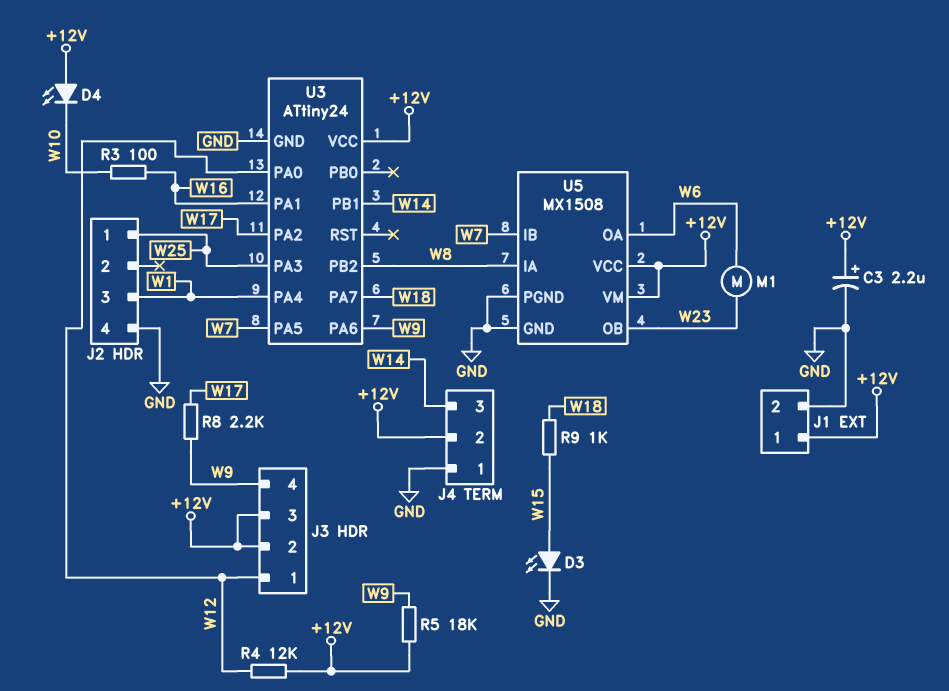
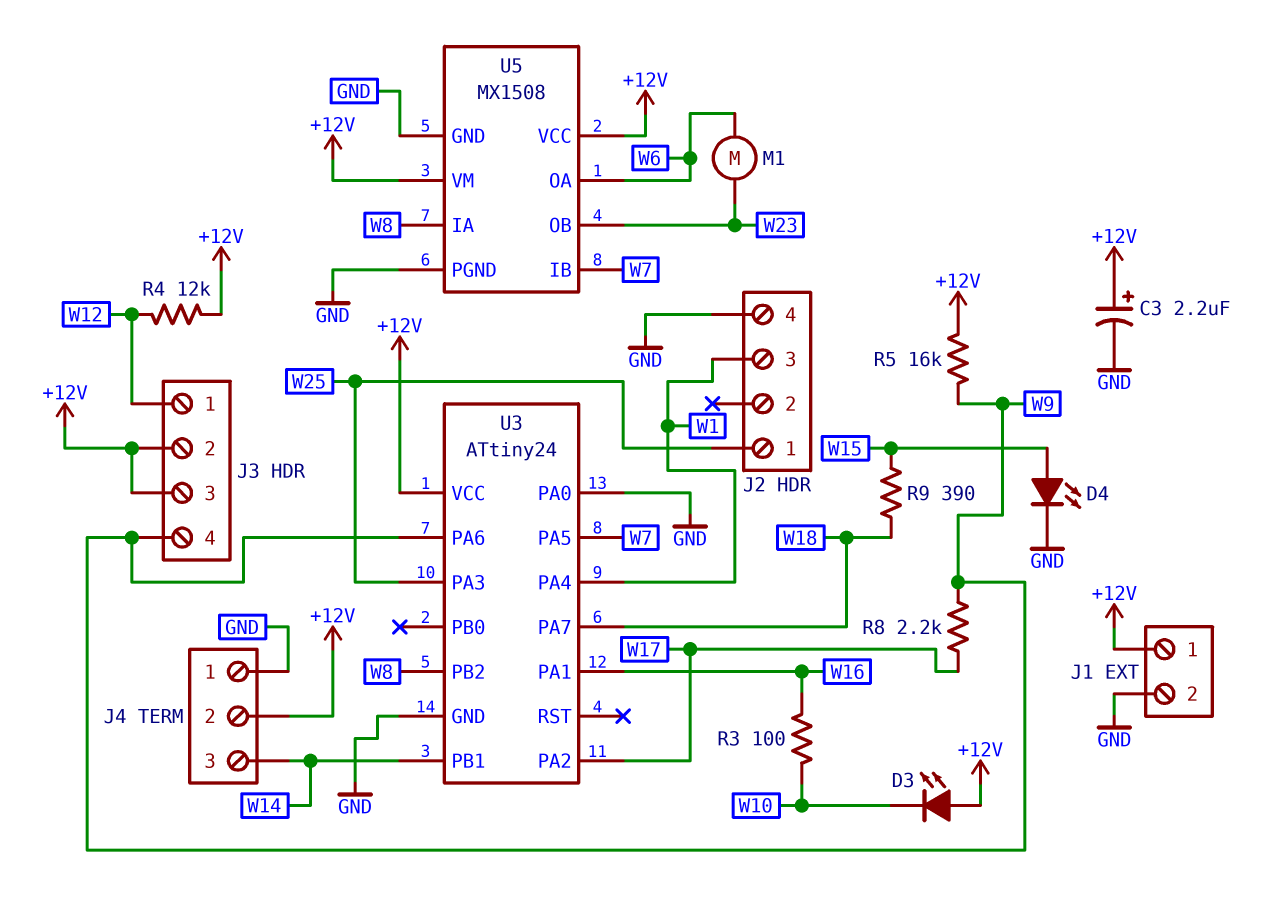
D3: LED (A W15, K GND) -> LED (A +12V, K W10)
D4: LED (A +12V, K W10) -> LED (A W15, K GND)
R5: 18k (+12V, W9) -> 16k (+12V, W9)
R9: 1k (W15, W18) -> 390 (W15, W18)
U3 pin PA0: W12 -> GND

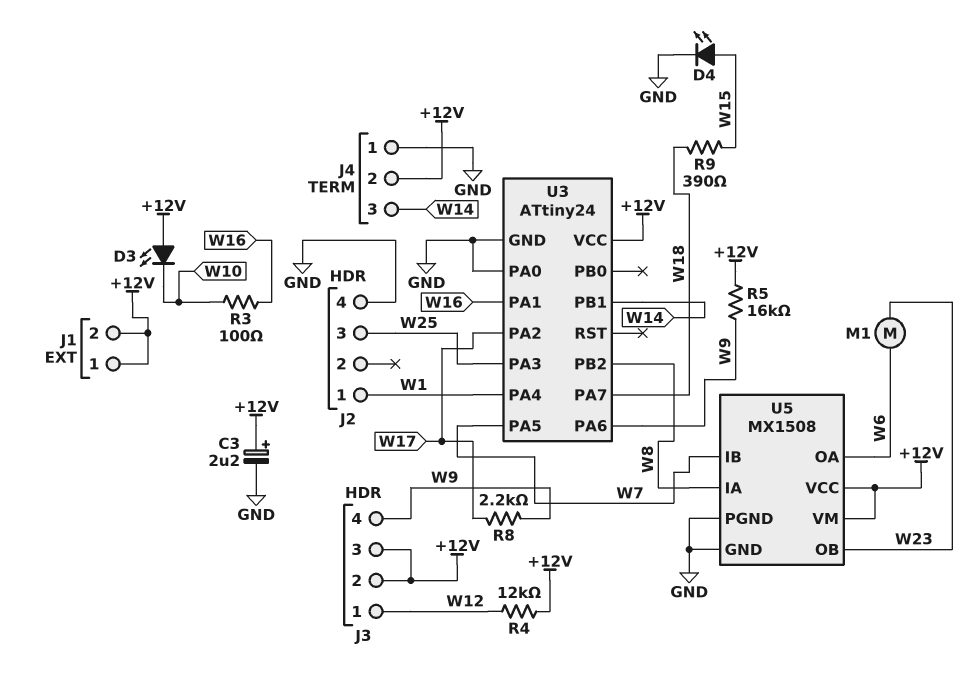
J1 pin 2: GND -> +12V
J2 pin 1: W25 -> W1
J2 pin 3: W1 -> W25

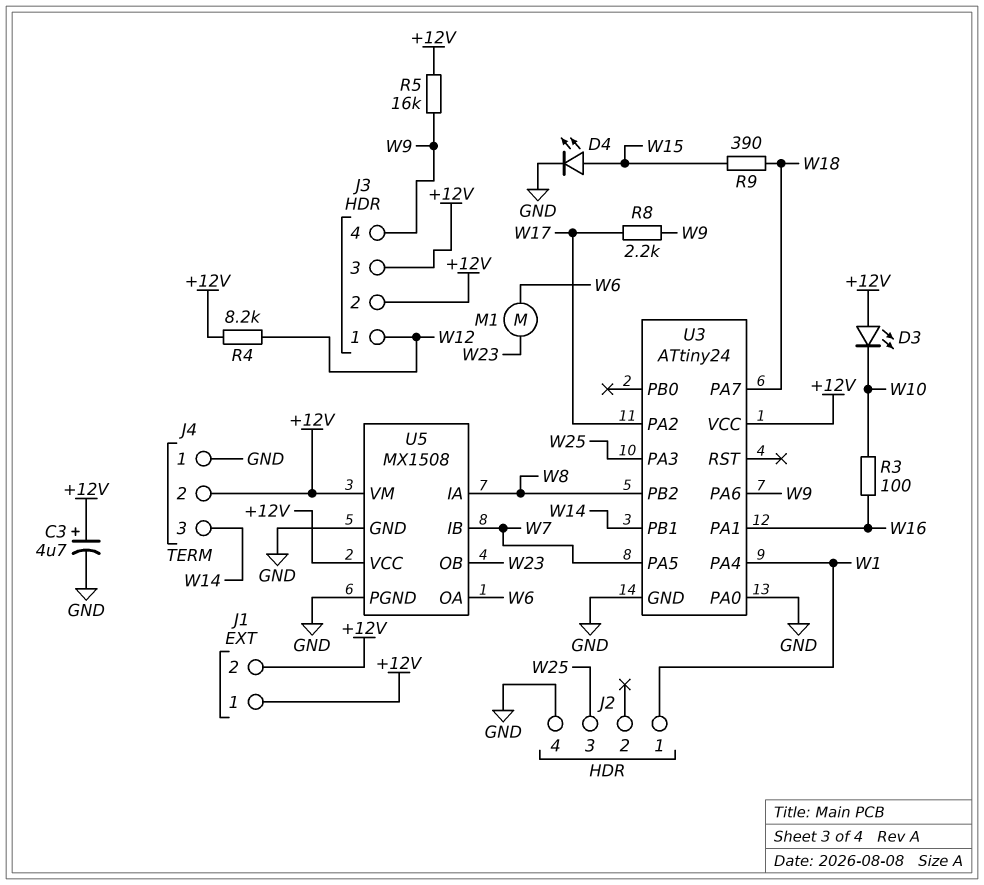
C3: 2.2uF (plus +12V, minus GND) -> 4.7uF (plus +12V, minus GND)
R4: 12k (+12V, W12) -> 8.2k (+12V, W12)

